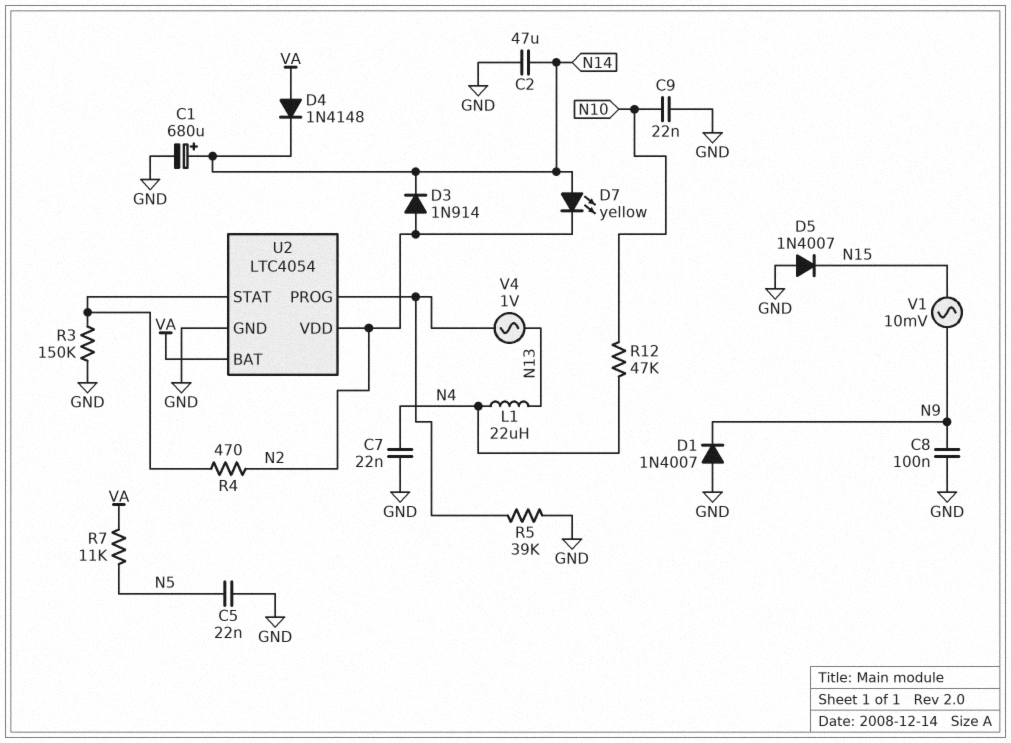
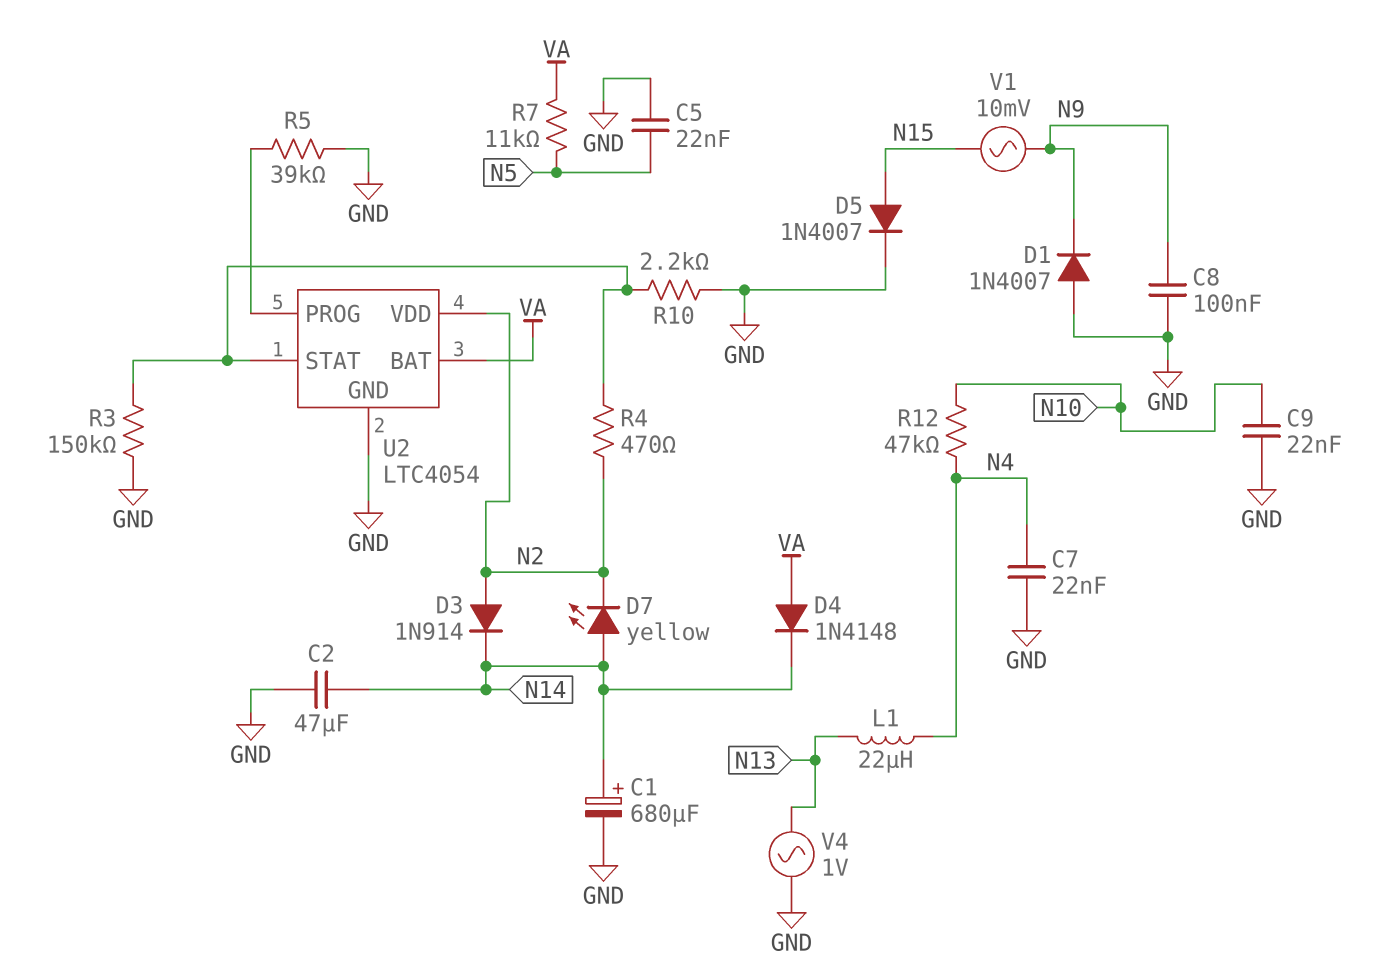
D5: diode 1N4007 (A GND, K N15) -> diode 1N4007 (A N15, K GND)
R10: none -> 2.2k (GND, U2/STAT)
V4: AC 1V (N13, U2/PROG) -> AC 1V (GND, N13)

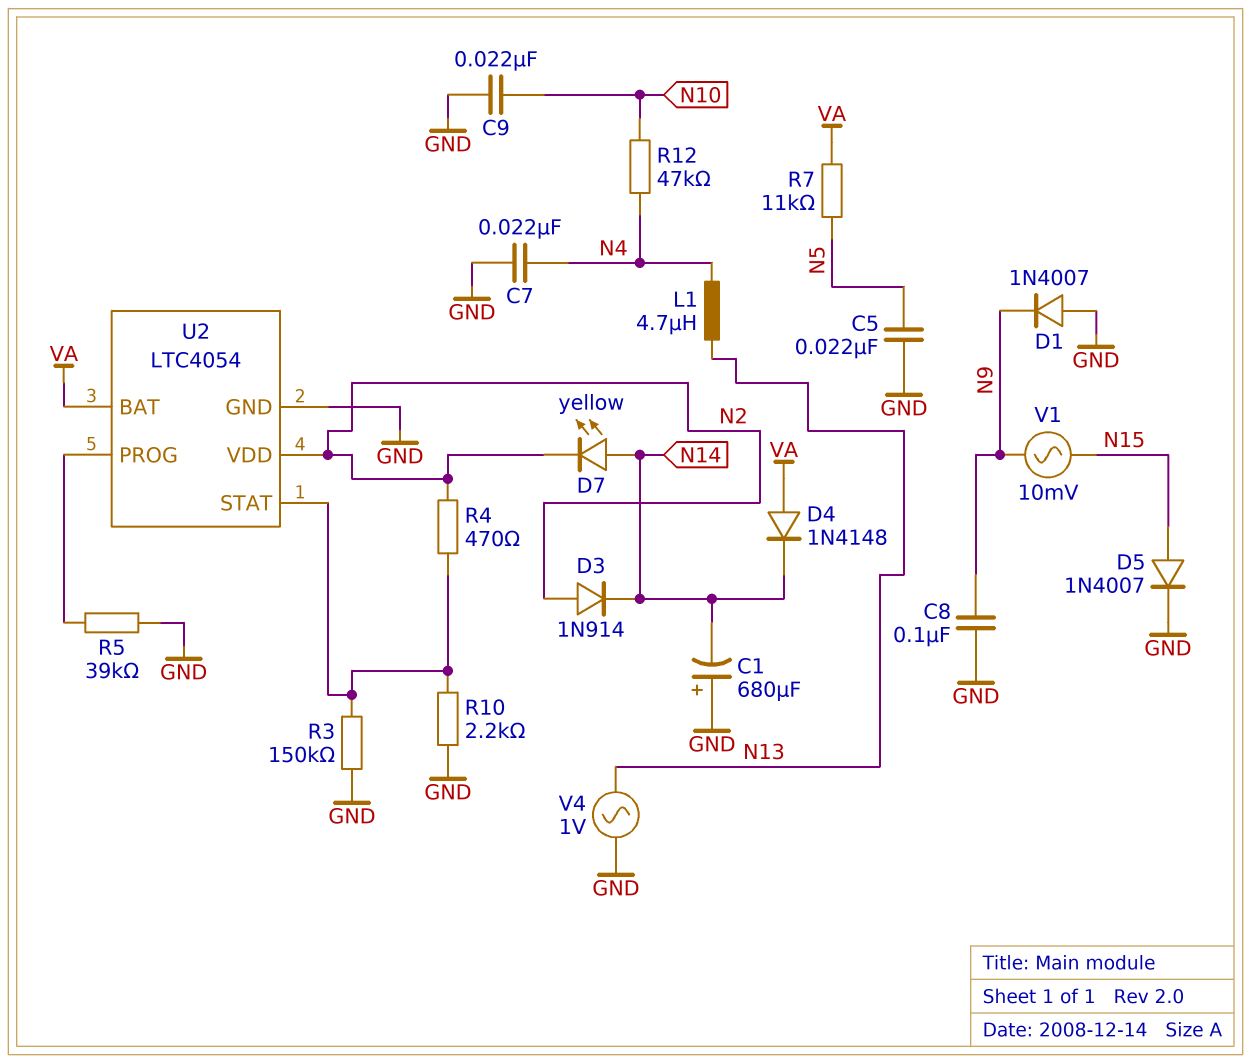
C1: 680uF (plus N14, minus GND) -> 680uF (plus GND, minus N14)
C2: 47uF (GND, N14) -> none
L1: 22uH (N4, N13) -> 4.7uH (N4, N13)

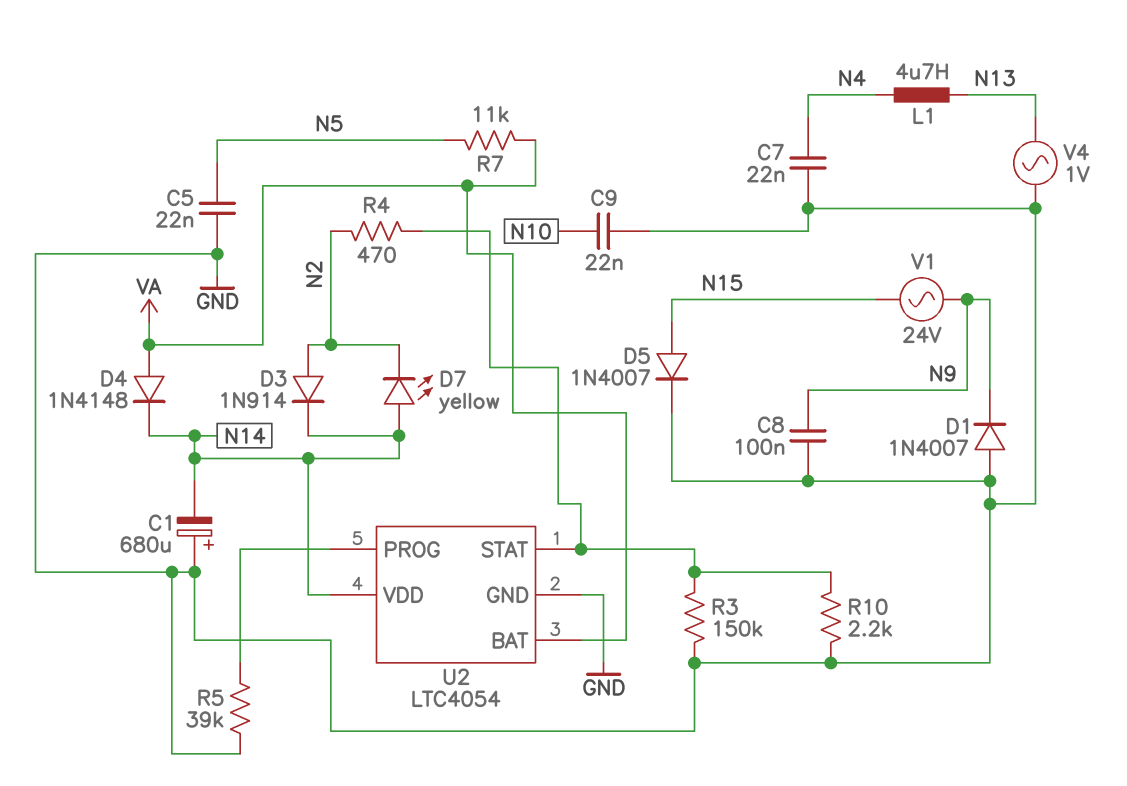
R12: 47k (N4, N10) -> none
U2 pin VDD: N2 -> N14
V1: AC 10mV (N9, N15) -> AC 24V (N9, N15)

